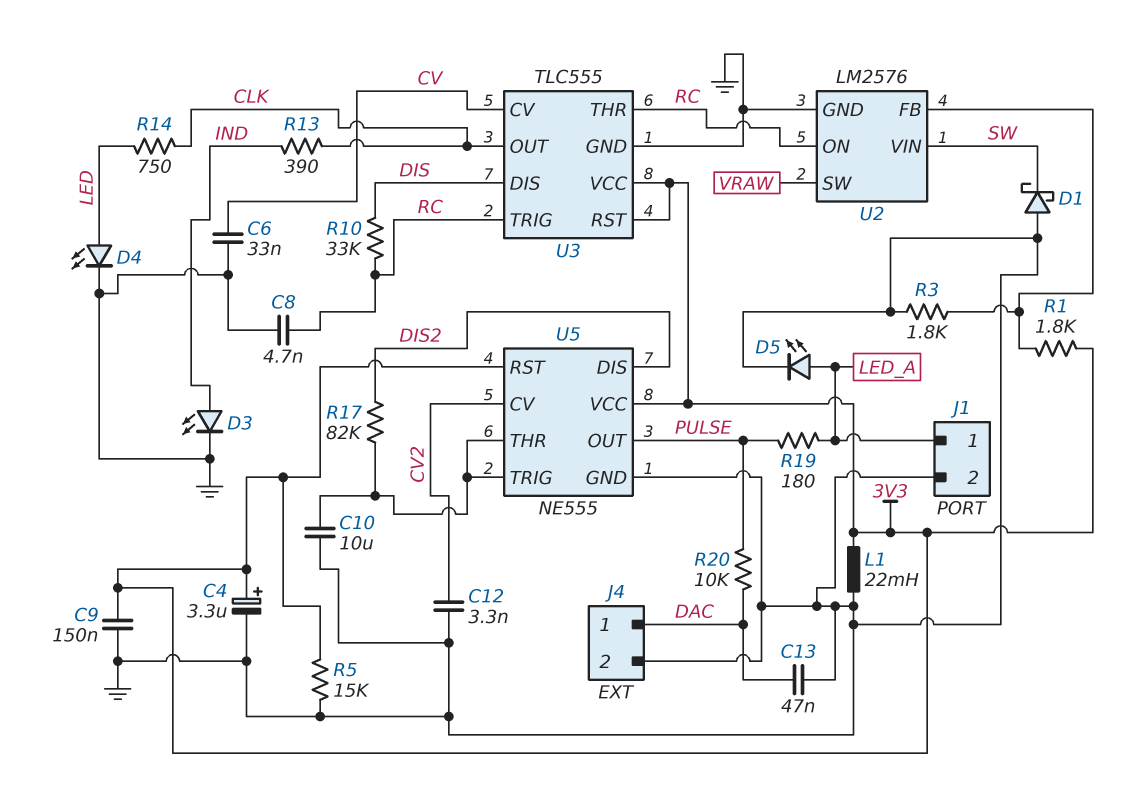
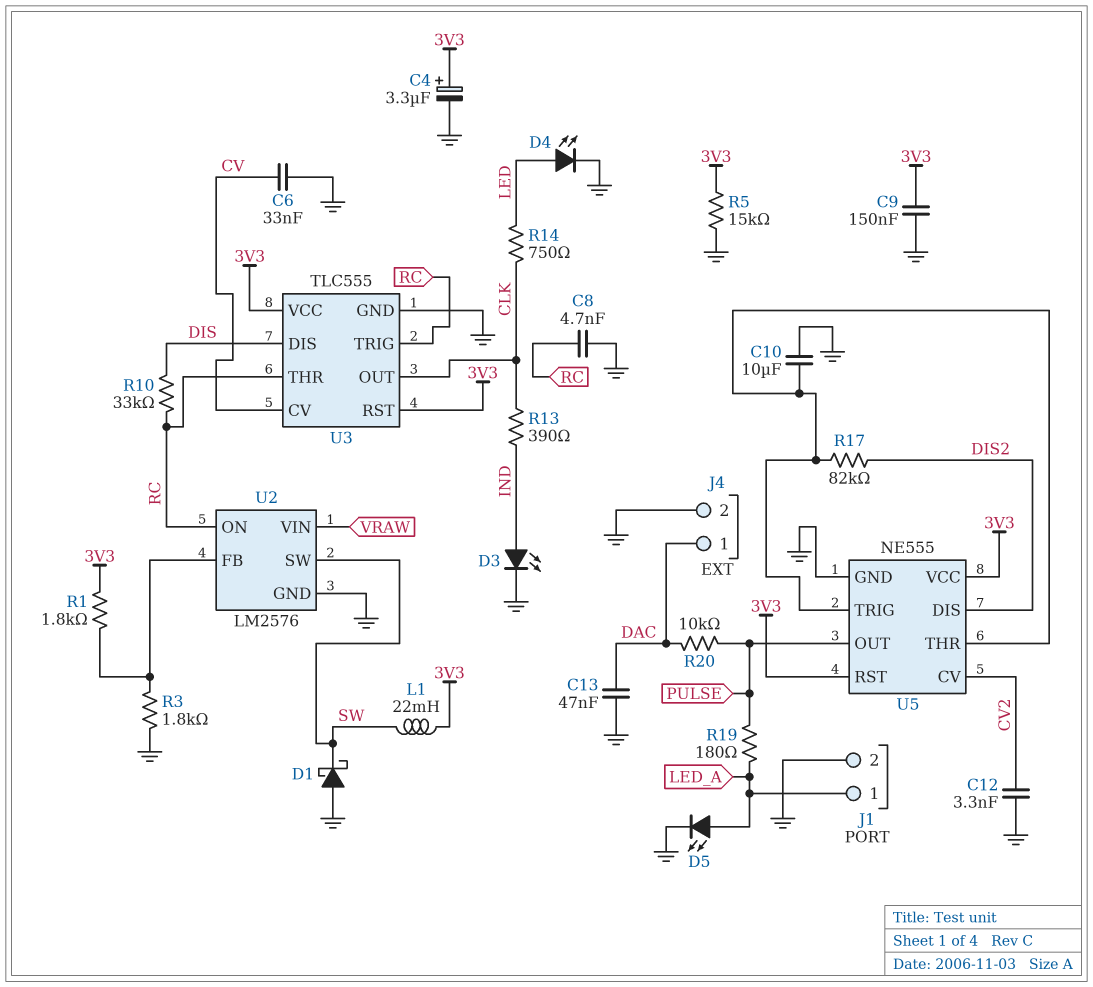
L1: 22mH (3V3, GND) -> 22mH (3V3, SW)
U2 pin SW: VRAW -> SW
U2 pin VIN: SW -> VRAW

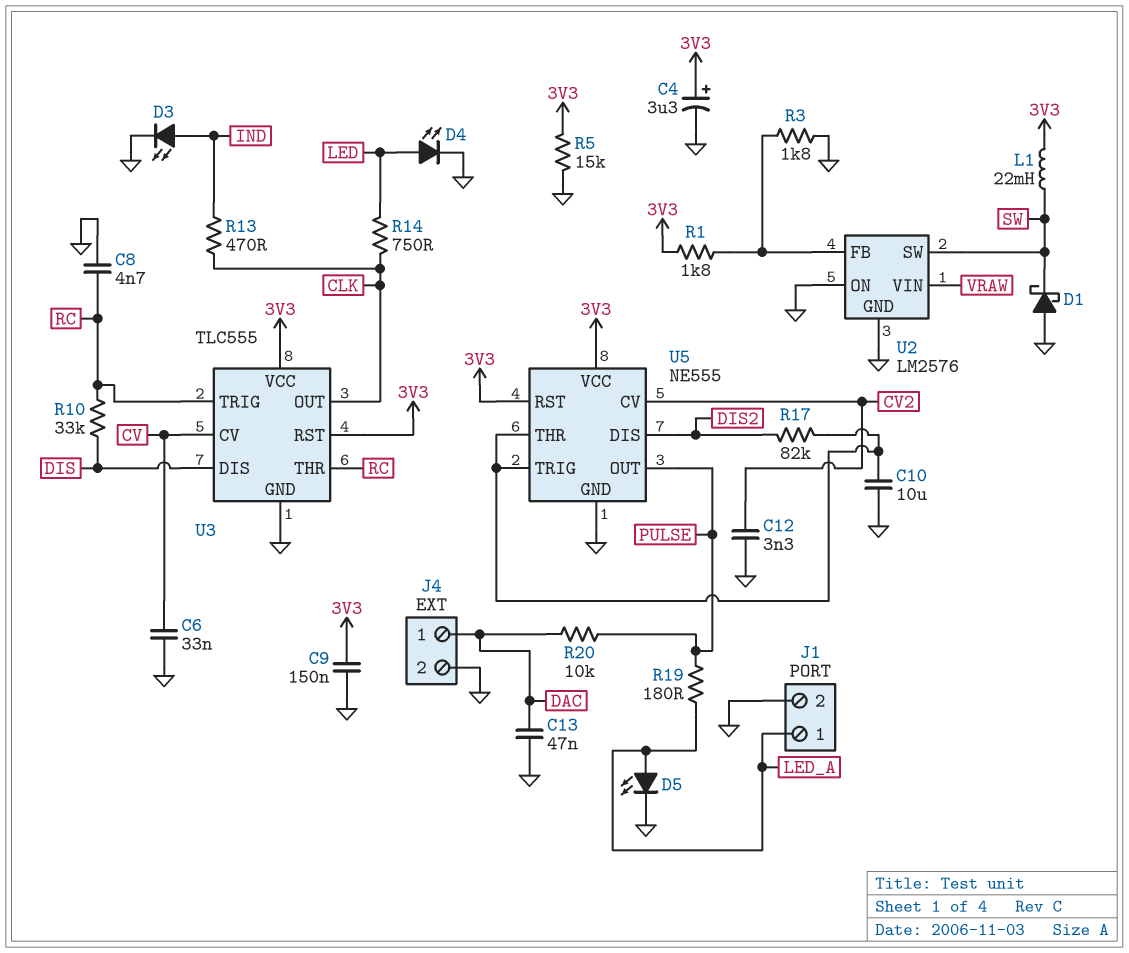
R13: 390 (CLK, IND) -> 470 (CLK, IND)
U2 pin ON: RC -> GND

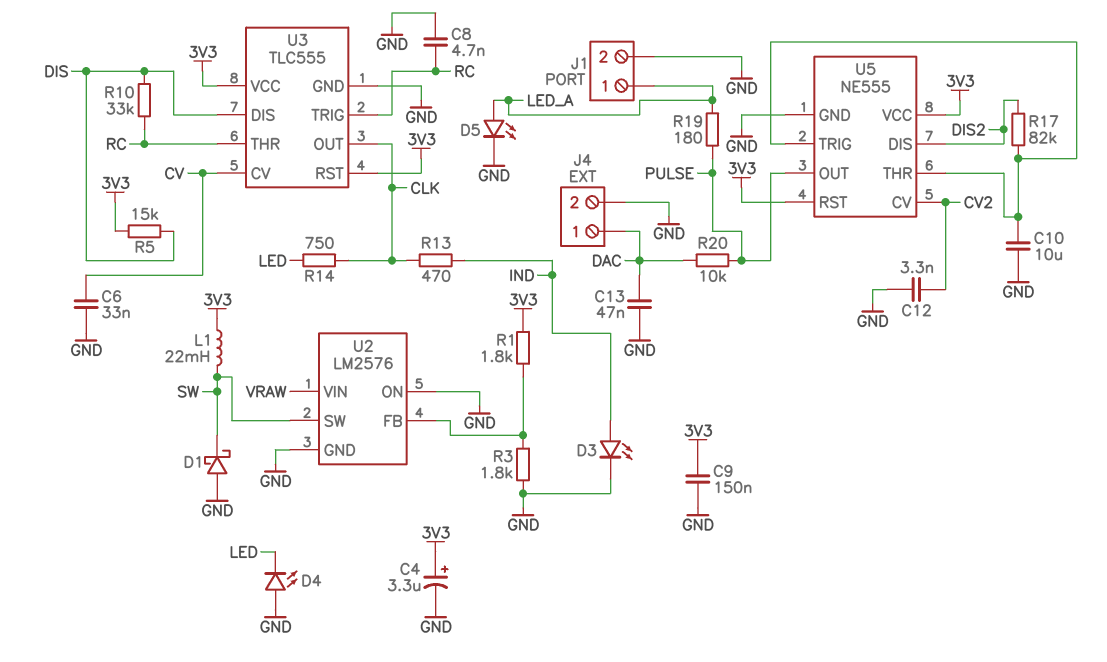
D4: LED (A LED, K GND) -> LED (A GND, K LED)
R5: 15k (3V3, GND) -> 15k (3V3, DIS)

